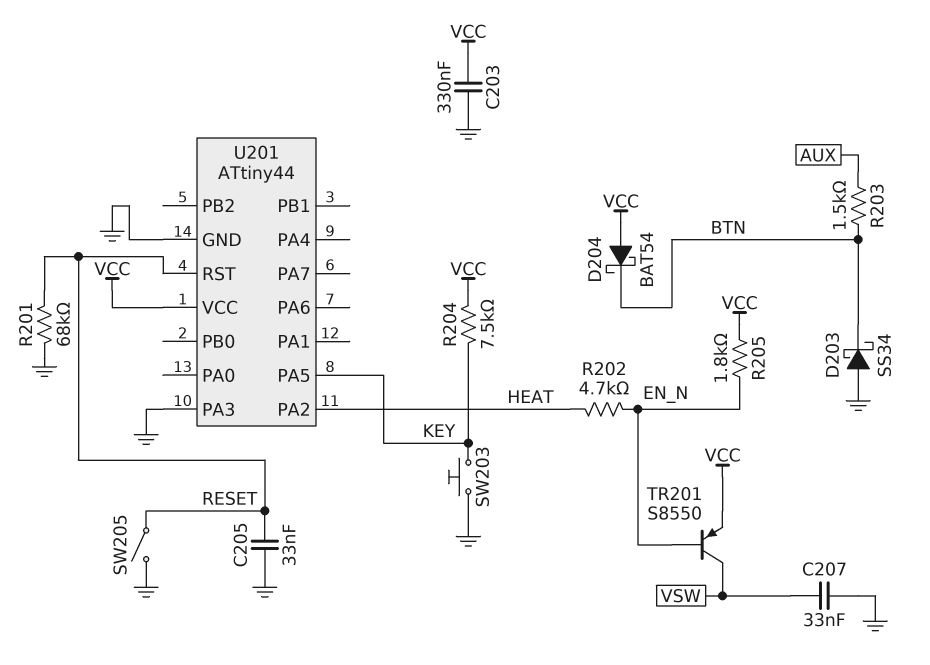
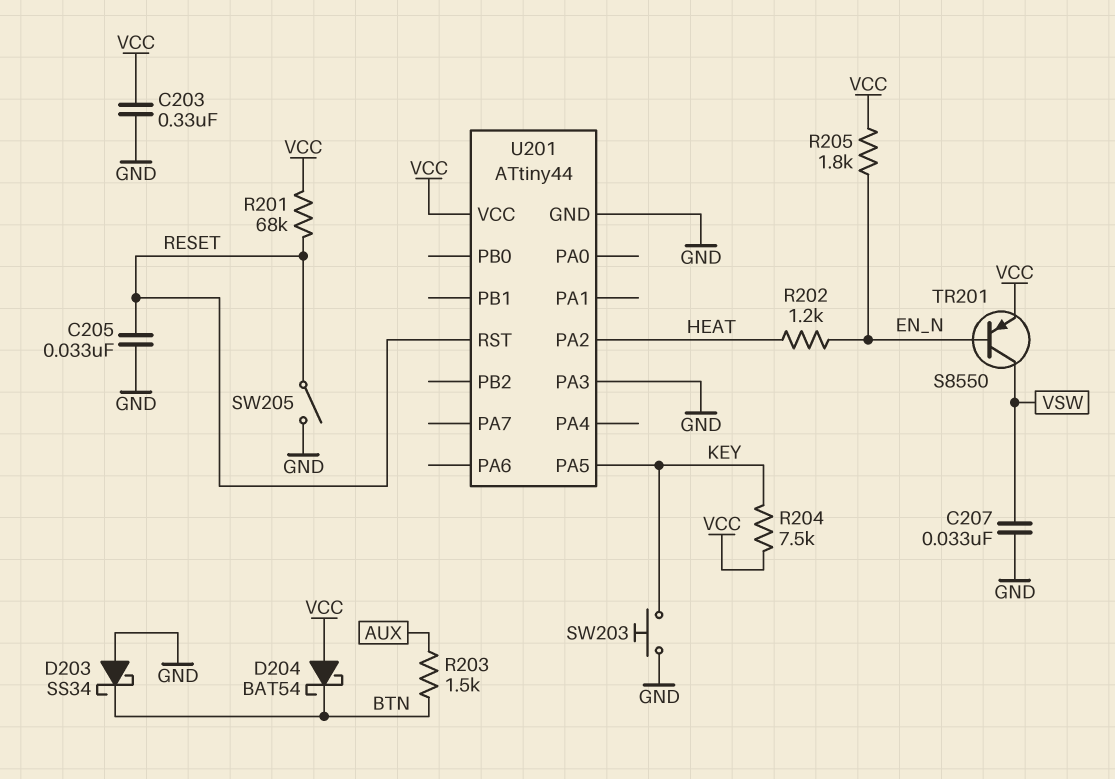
R201: 68k (GND, RESET) -> 68k (RESET, VCC)
R202: 4.7k (EN_N, HEAT) -> 1.2k (EN_N, HEAT)

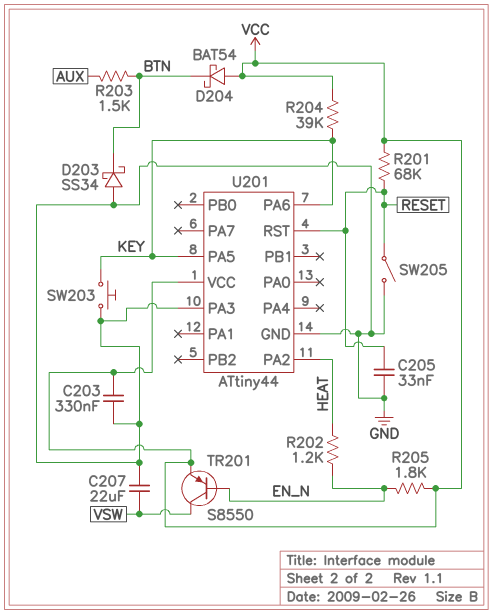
C207: 33nF (GND, VSW) -> 22uF (GND, VSW)
R204: 7.5k (KEY, VCC) -> 39k (KEY, VCC)
U201 pin PA6: none -> KEY

